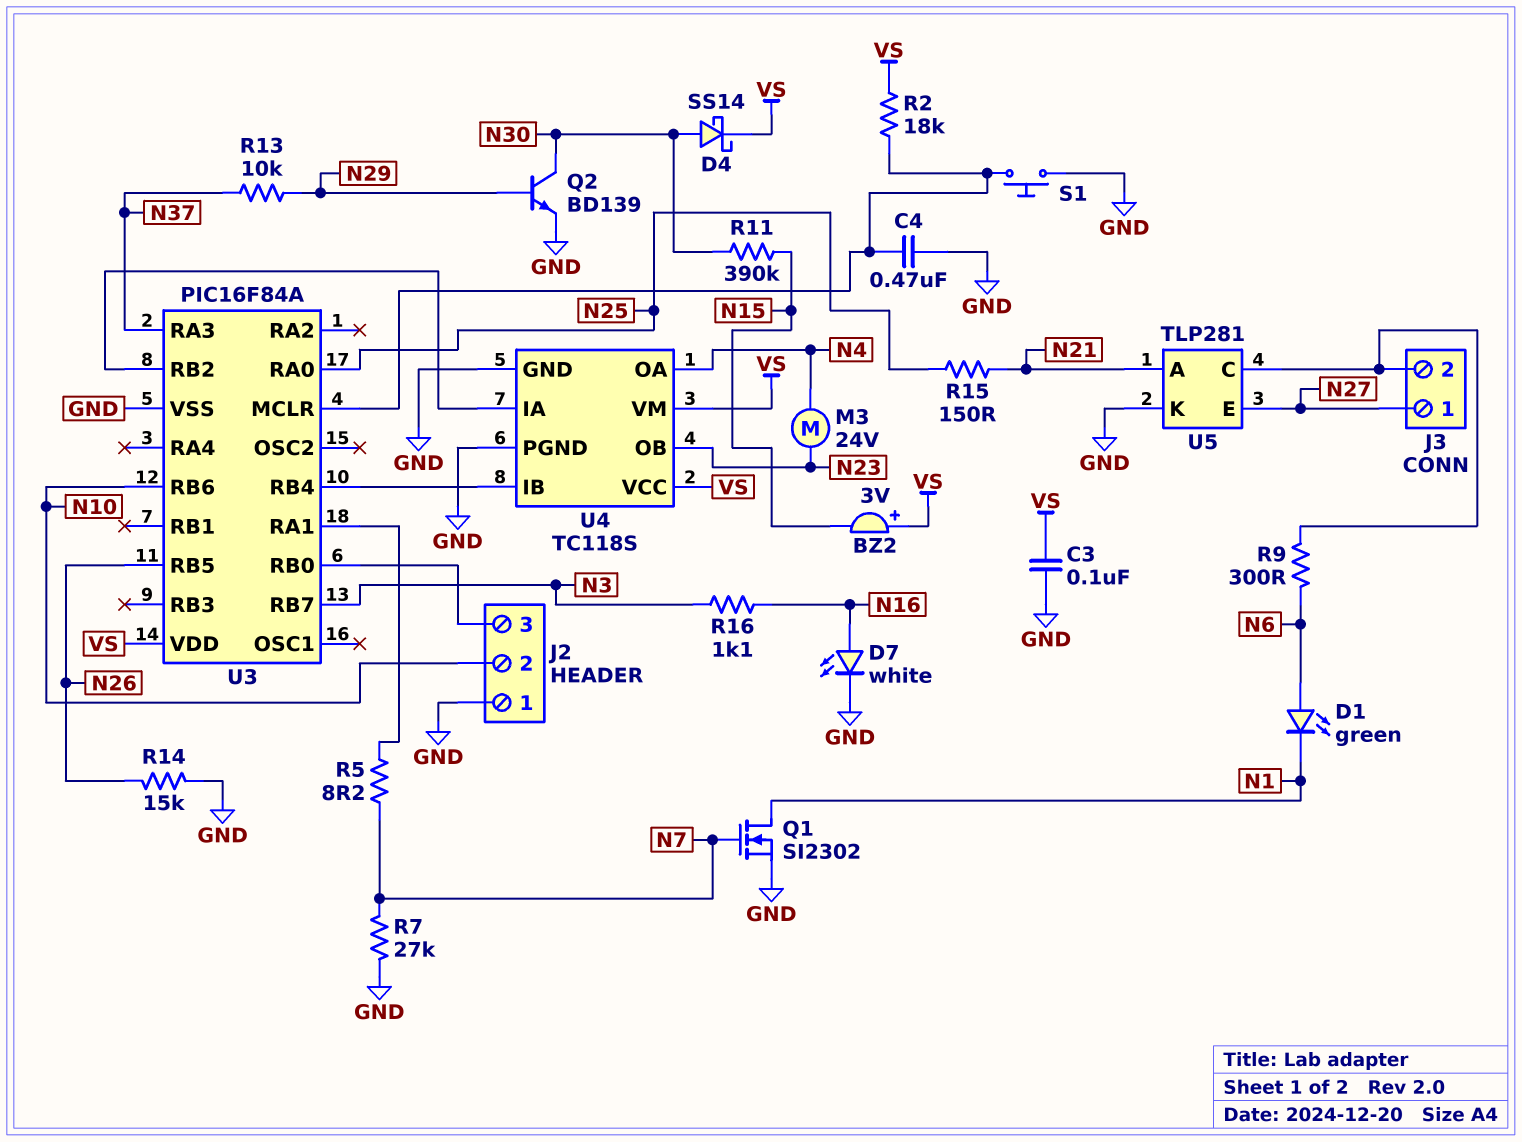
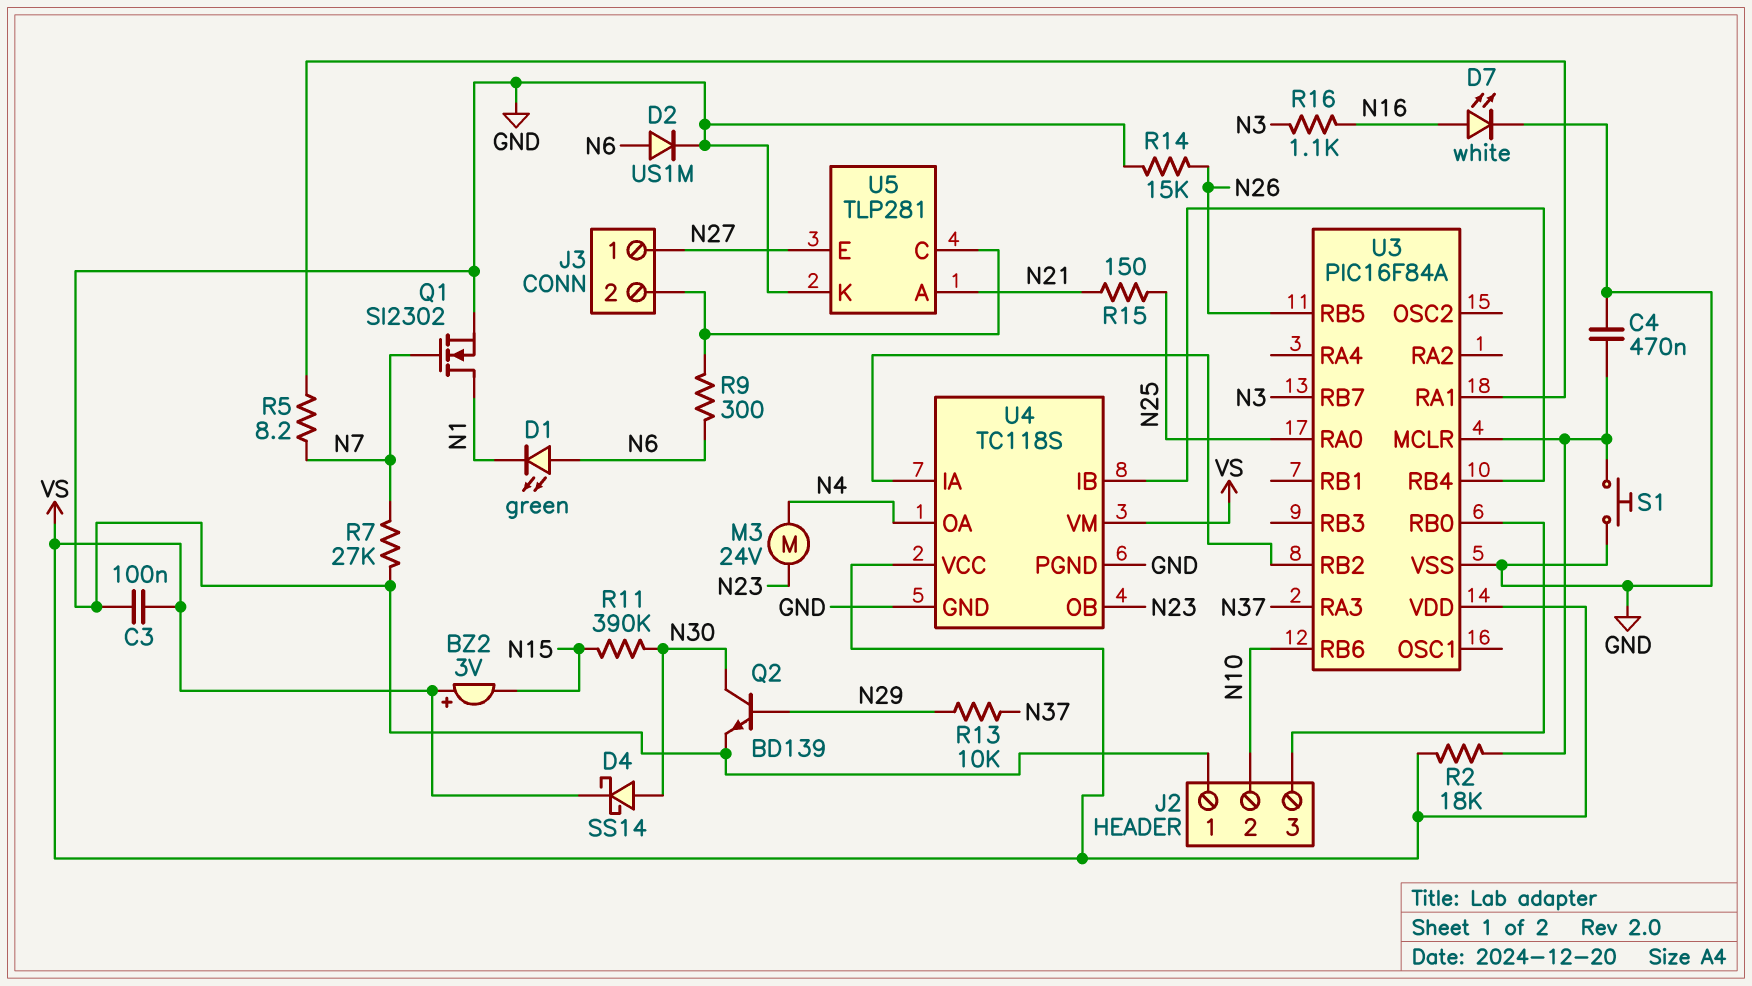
D2: none -> diode US1M (A N6, K GND)

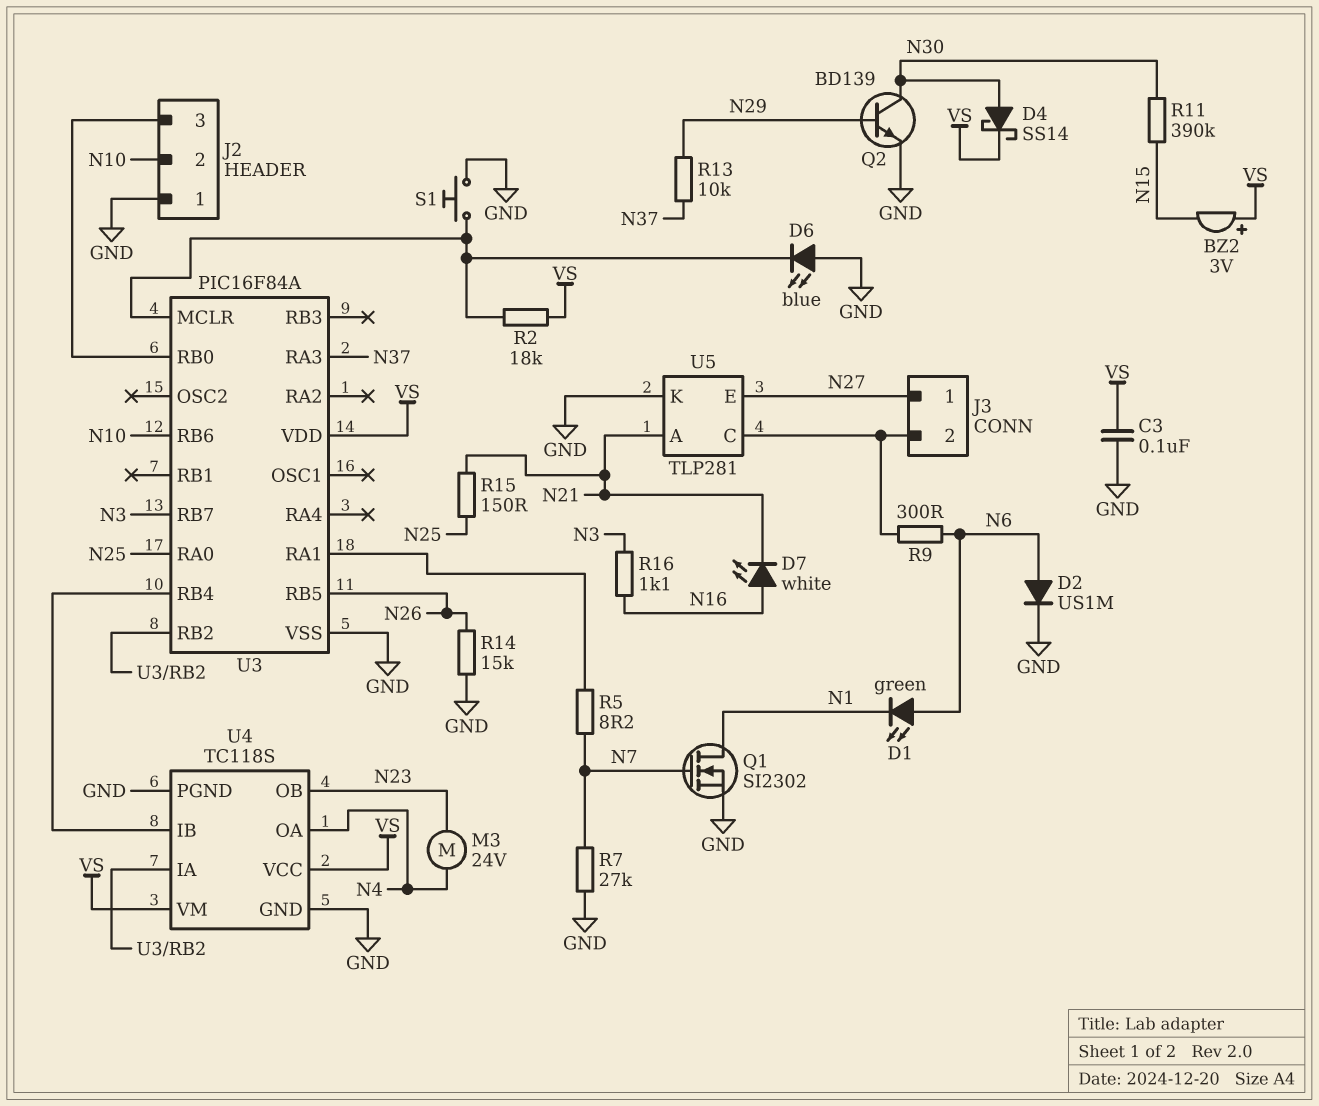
C4: 470nF (GND, U3/MCLR) -> none
D6: none -> LED blue (A GND, K U3/MCLR)
D7: LED white (A N16, K GND) -> LED white (A N16, K N21)

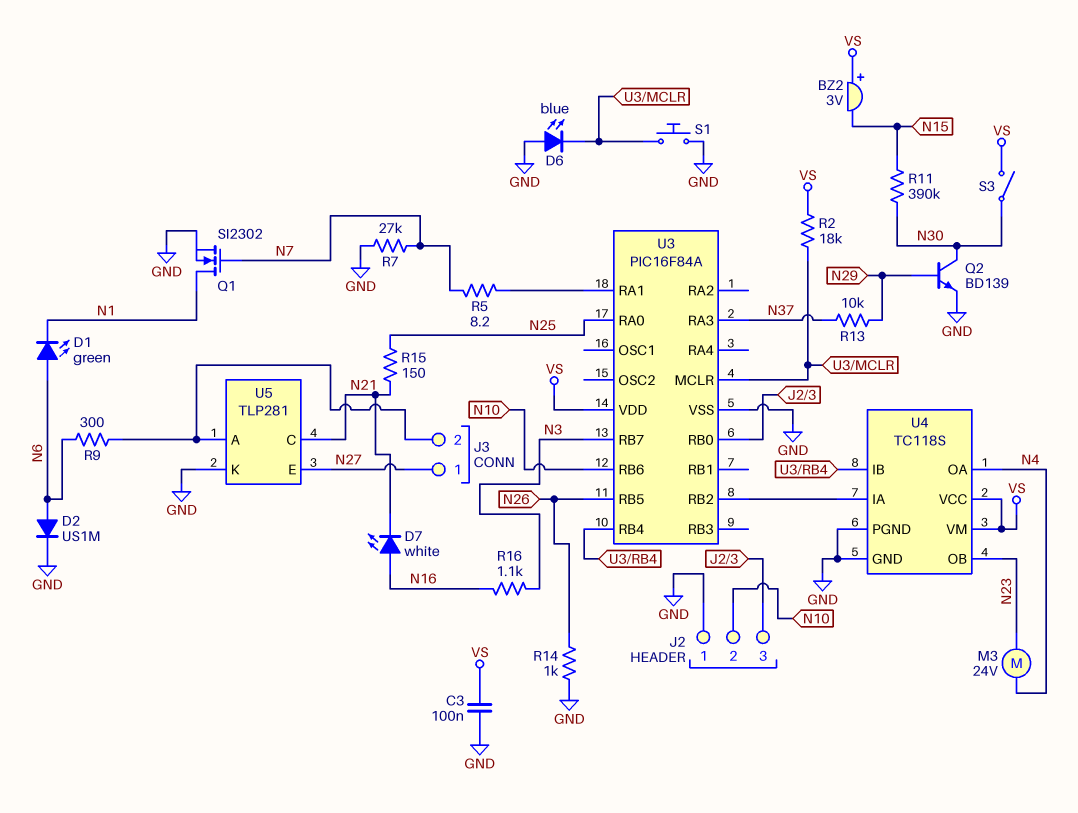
D4: schottky SS14 (A N30, K VS) -> none
R14: 15k (GND, N26) -> 1k (GND, N26)
S3: none -> switch (N30, VS)
U5 pin A: N21 -> J3/2
U5 pin C: J3/2 -> N21

